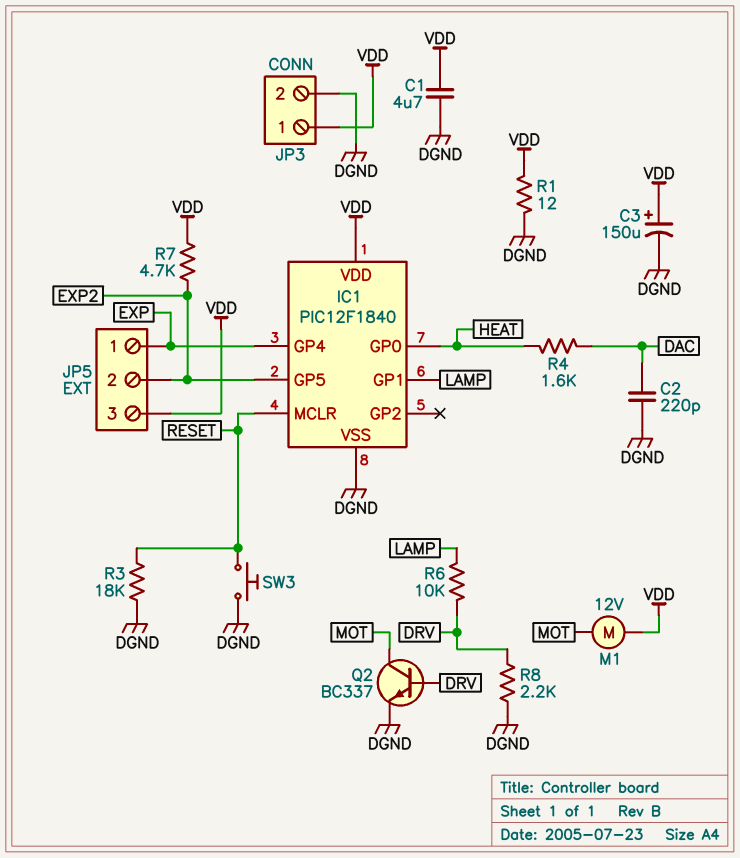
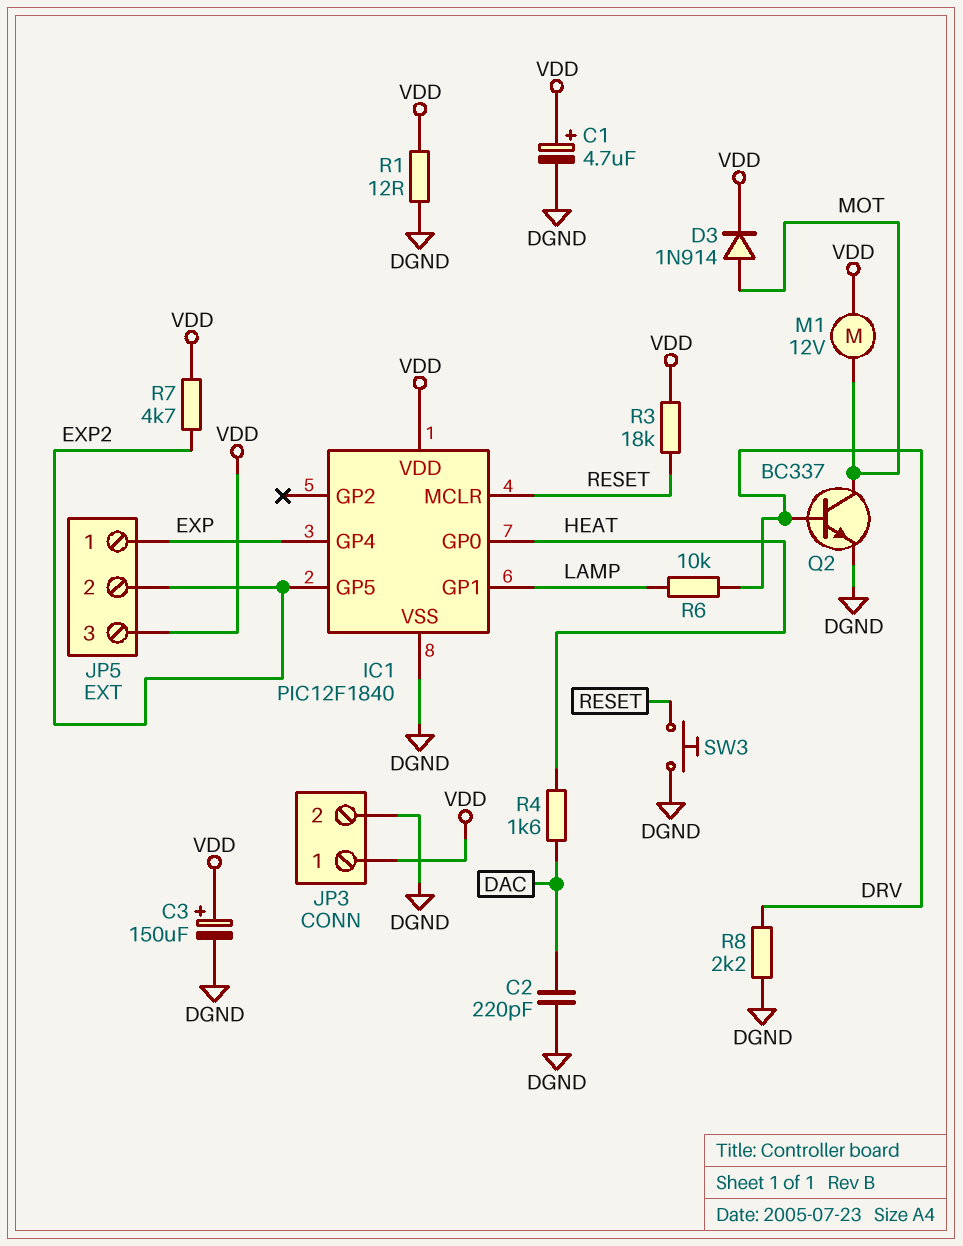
C1: 4.7uF (DGND, VDD) -> 4.7uF (plus VDD, minus DGND)
D3: none -> diode 1N914 (A MOT, K VDD)
R3: 18k (DGND, RESET) -> 18k (RESET, VDD)

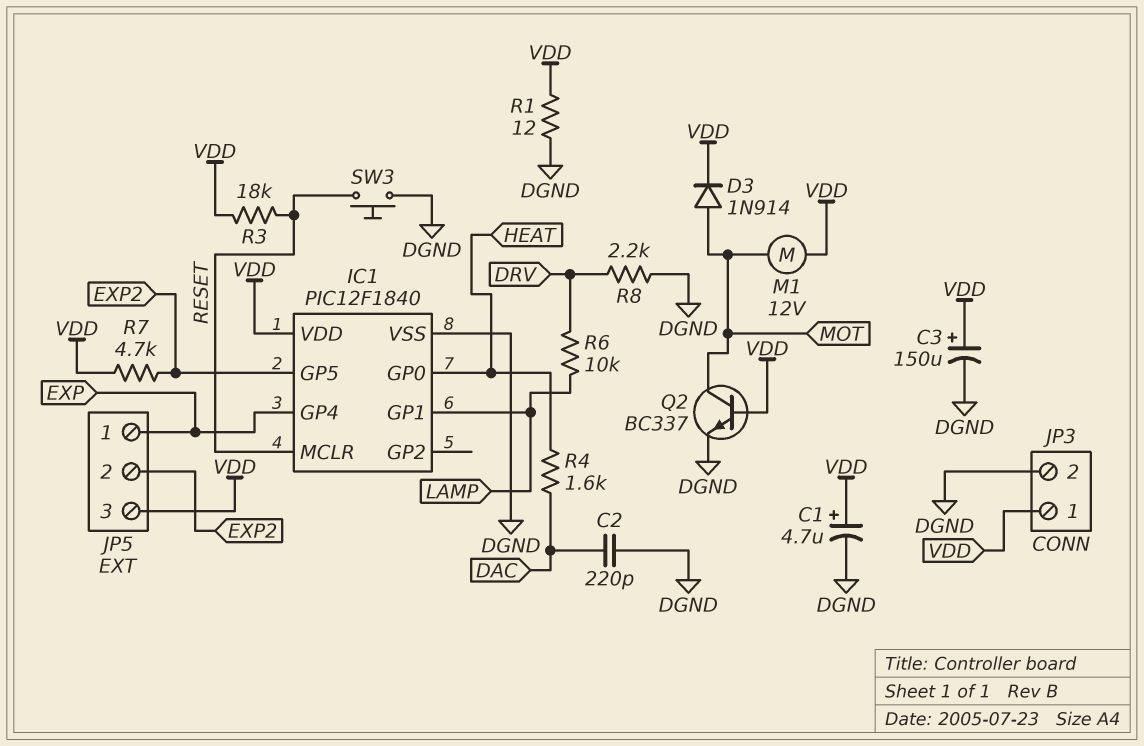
Q2: NPN BC337 (B DRV, C MOT, E DGND) -> NPN BC337 (B VDD, C MOT, E DGND)

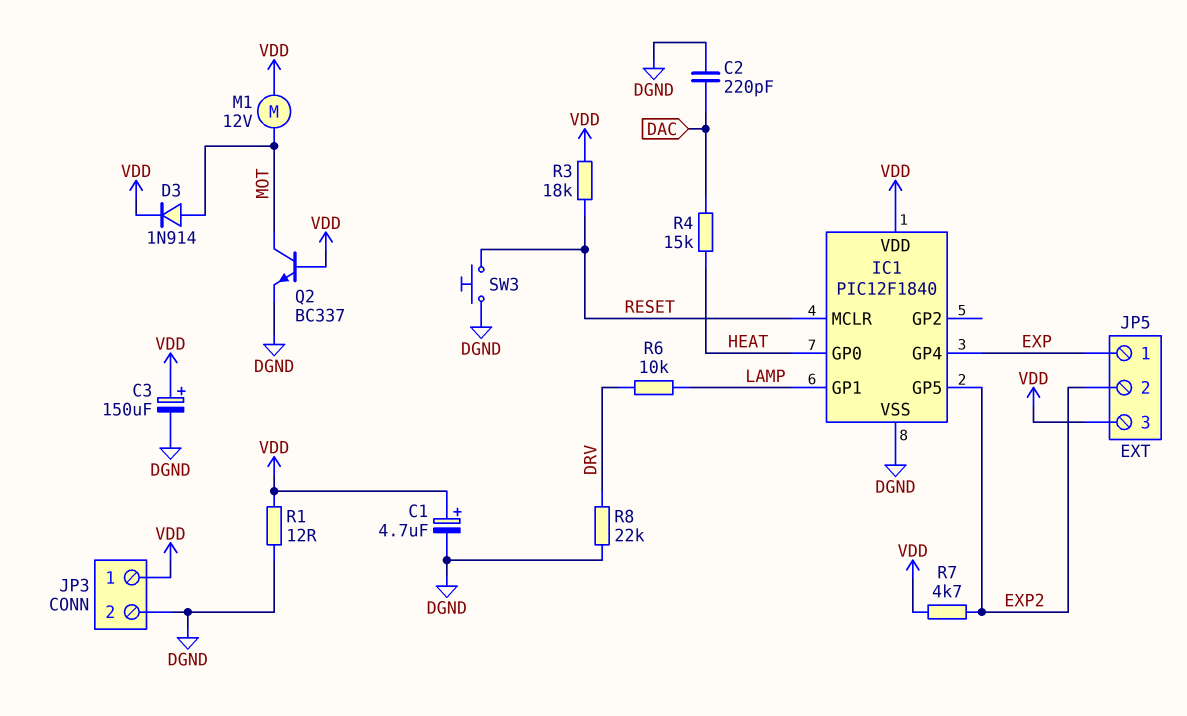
R4: 1.6k (DAC, HEAT) -> 15k (DAC, HEAT)
R8: 2.2k (DGND, DRV) -> 22k (DGND, DRV)

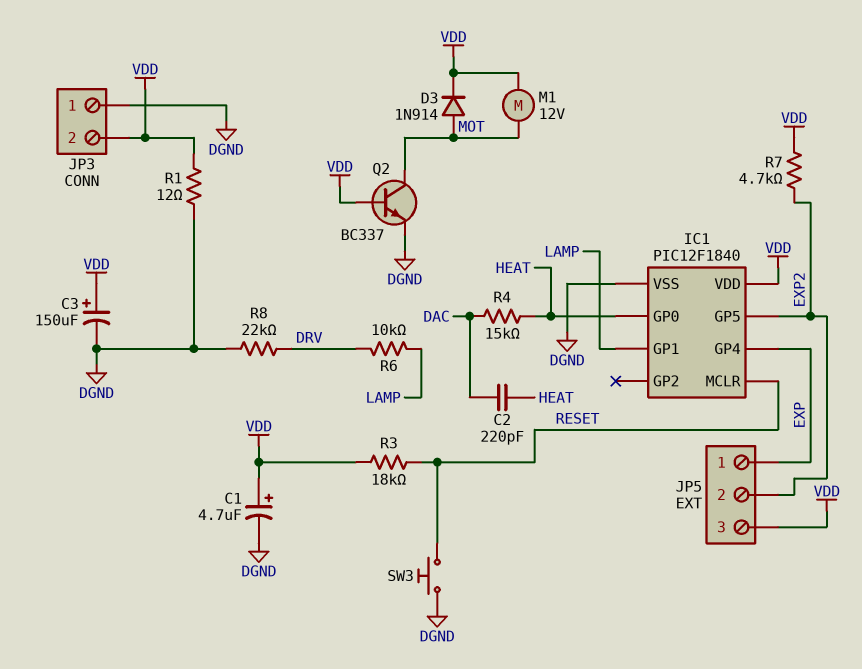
C2: 220pF (DAC, DGND) -> 220pF (DAC, HEAT)
JP3 pin 1: VDD -> DGND
JP3 pin 2: DGND -> VDD

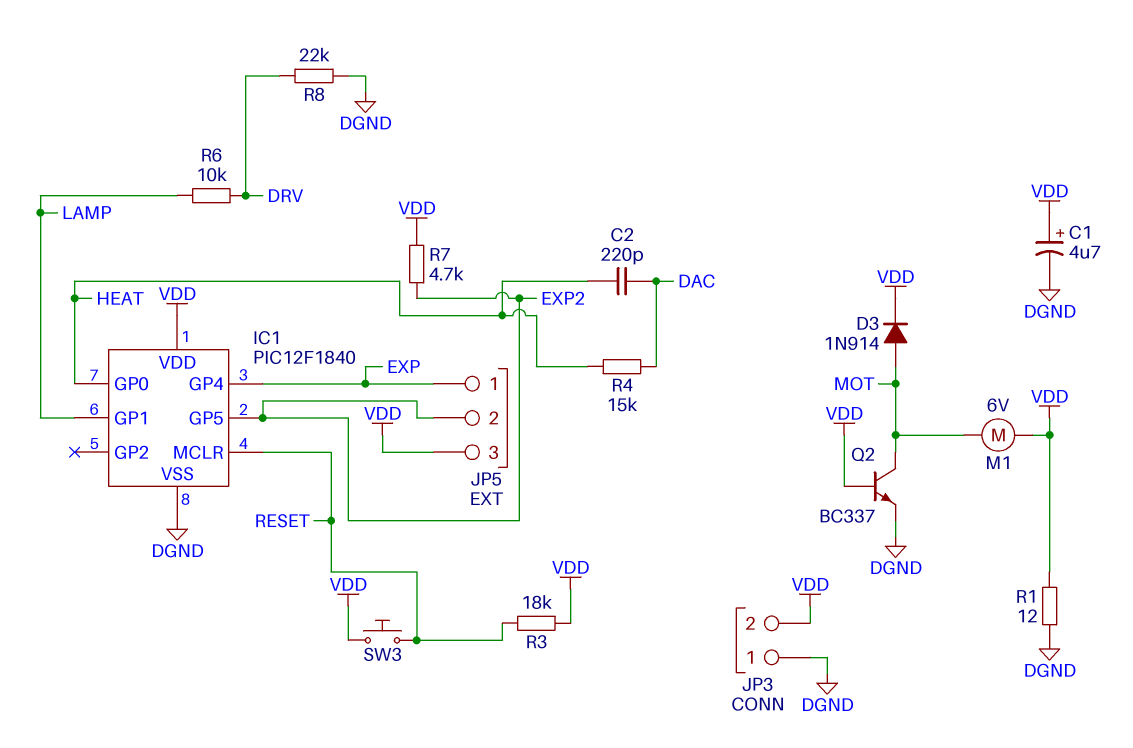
C3: 150uF (plus VDD, minus DGND) -> none
M1: motor 12V (MOT, VDD) -> motor 6V (MOT, VDD)
SW3: button (DGND, RESET) -> button (RESET, VDD)

